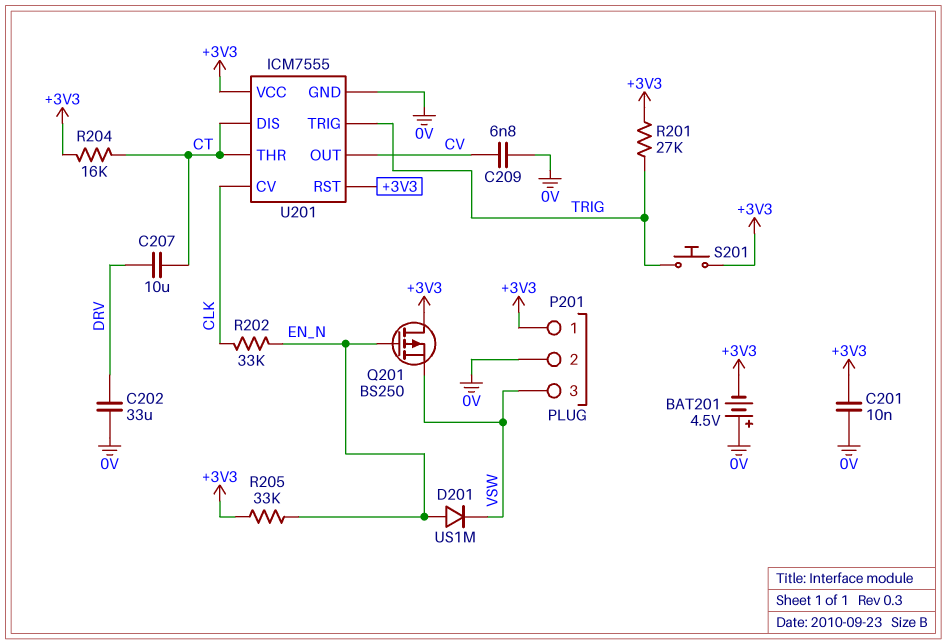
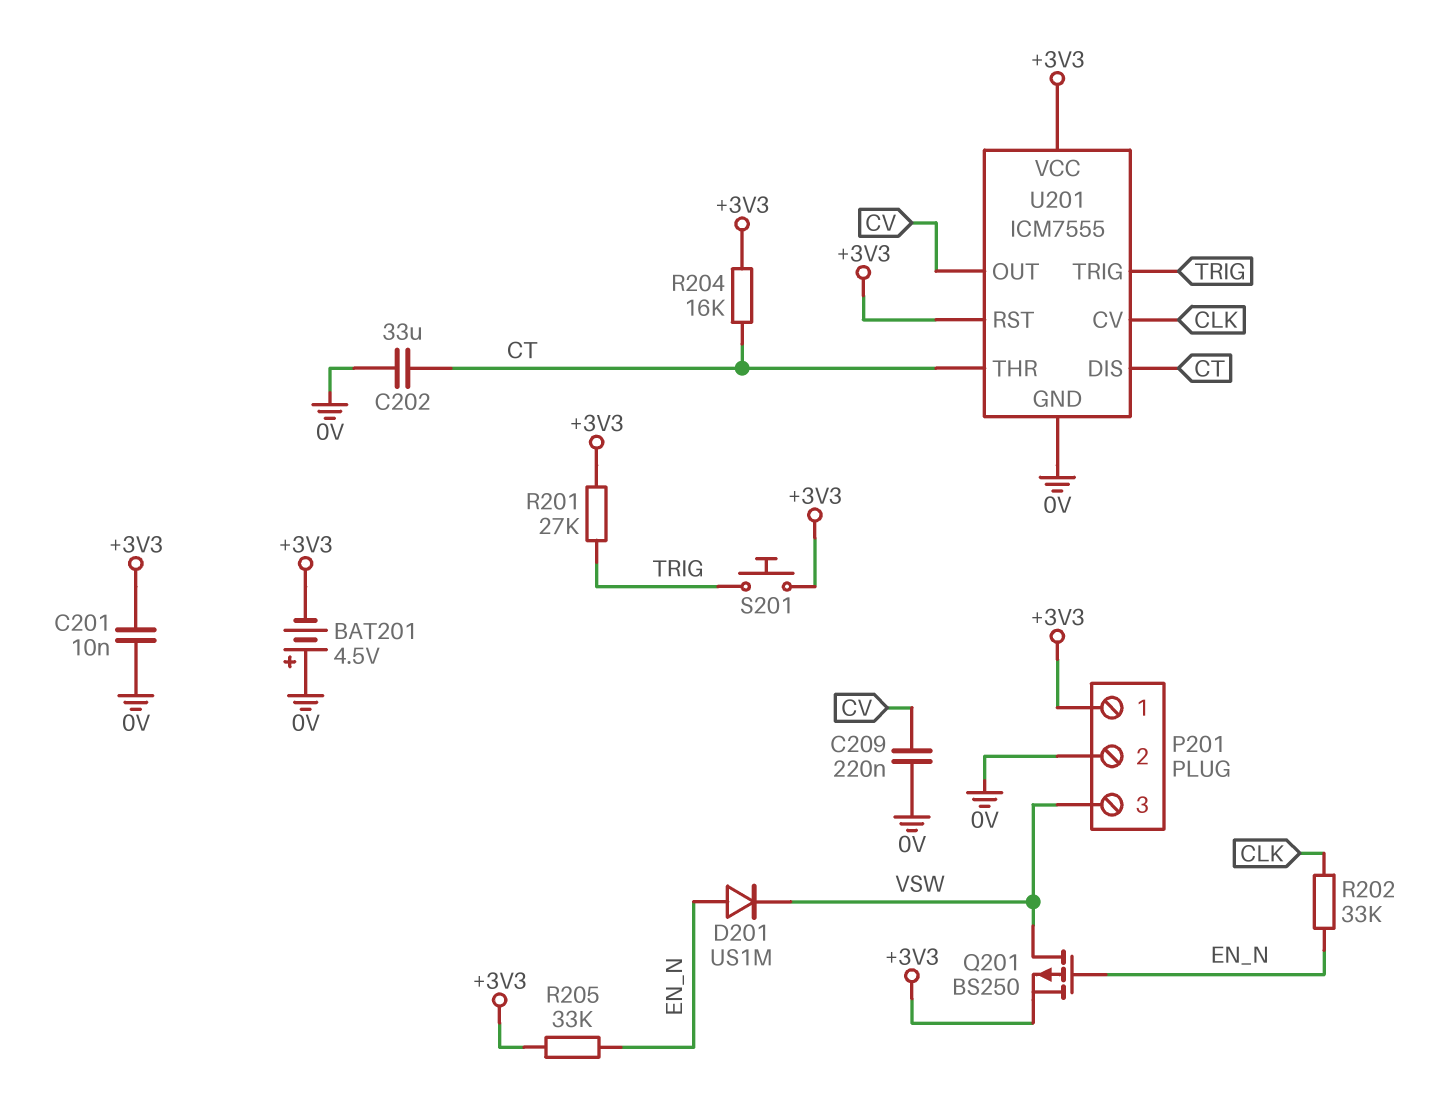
C202: 33uF (0V, DRV) -> 33uF (0V, CT)
C207: 10uF (CT, DRV) -> none
C209: 6.8nF (0V, CV) -> 220nF (0V, CV)
Q201: PMOS BS250 (G EN_N, D +3V3, S VSW) -> PMOS BS250 (G EN_N, D VSW, S +3V3)

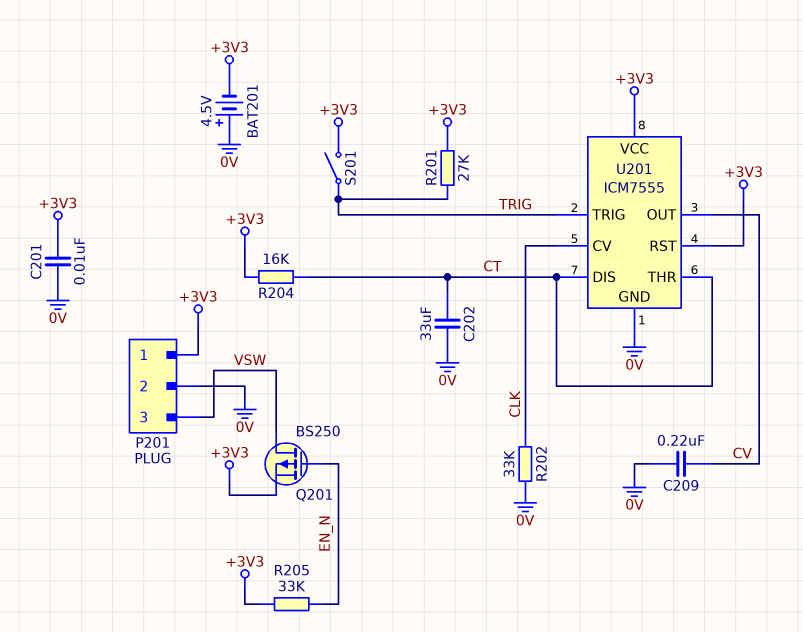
D201: diode US1M (A EN_N, K VSW) -> none
R202: 33k (CLK, EN_N) -> 33k (0V, CLK)
S201: button (+3V3, TRIG) -> switch (+3V3, TRIG)

